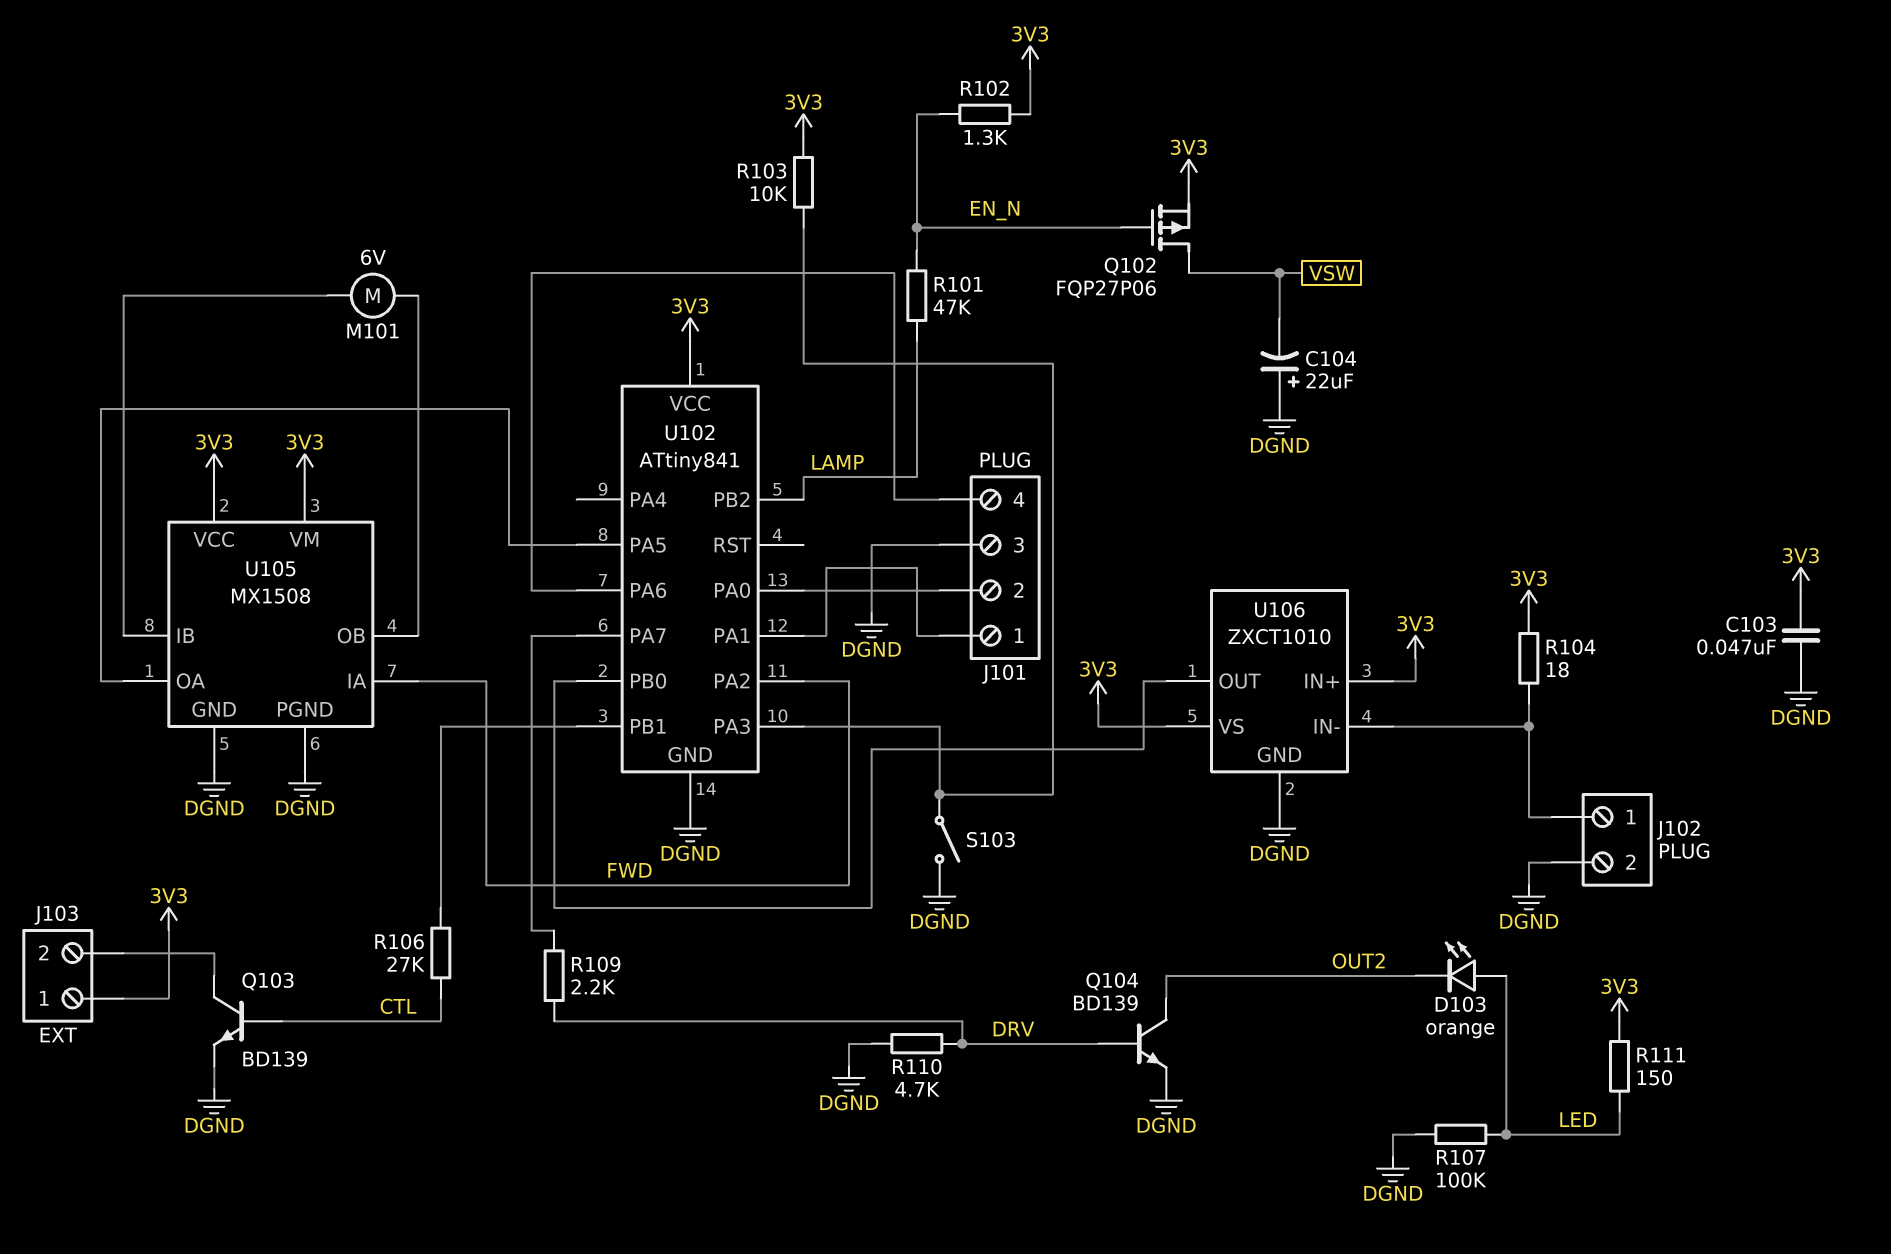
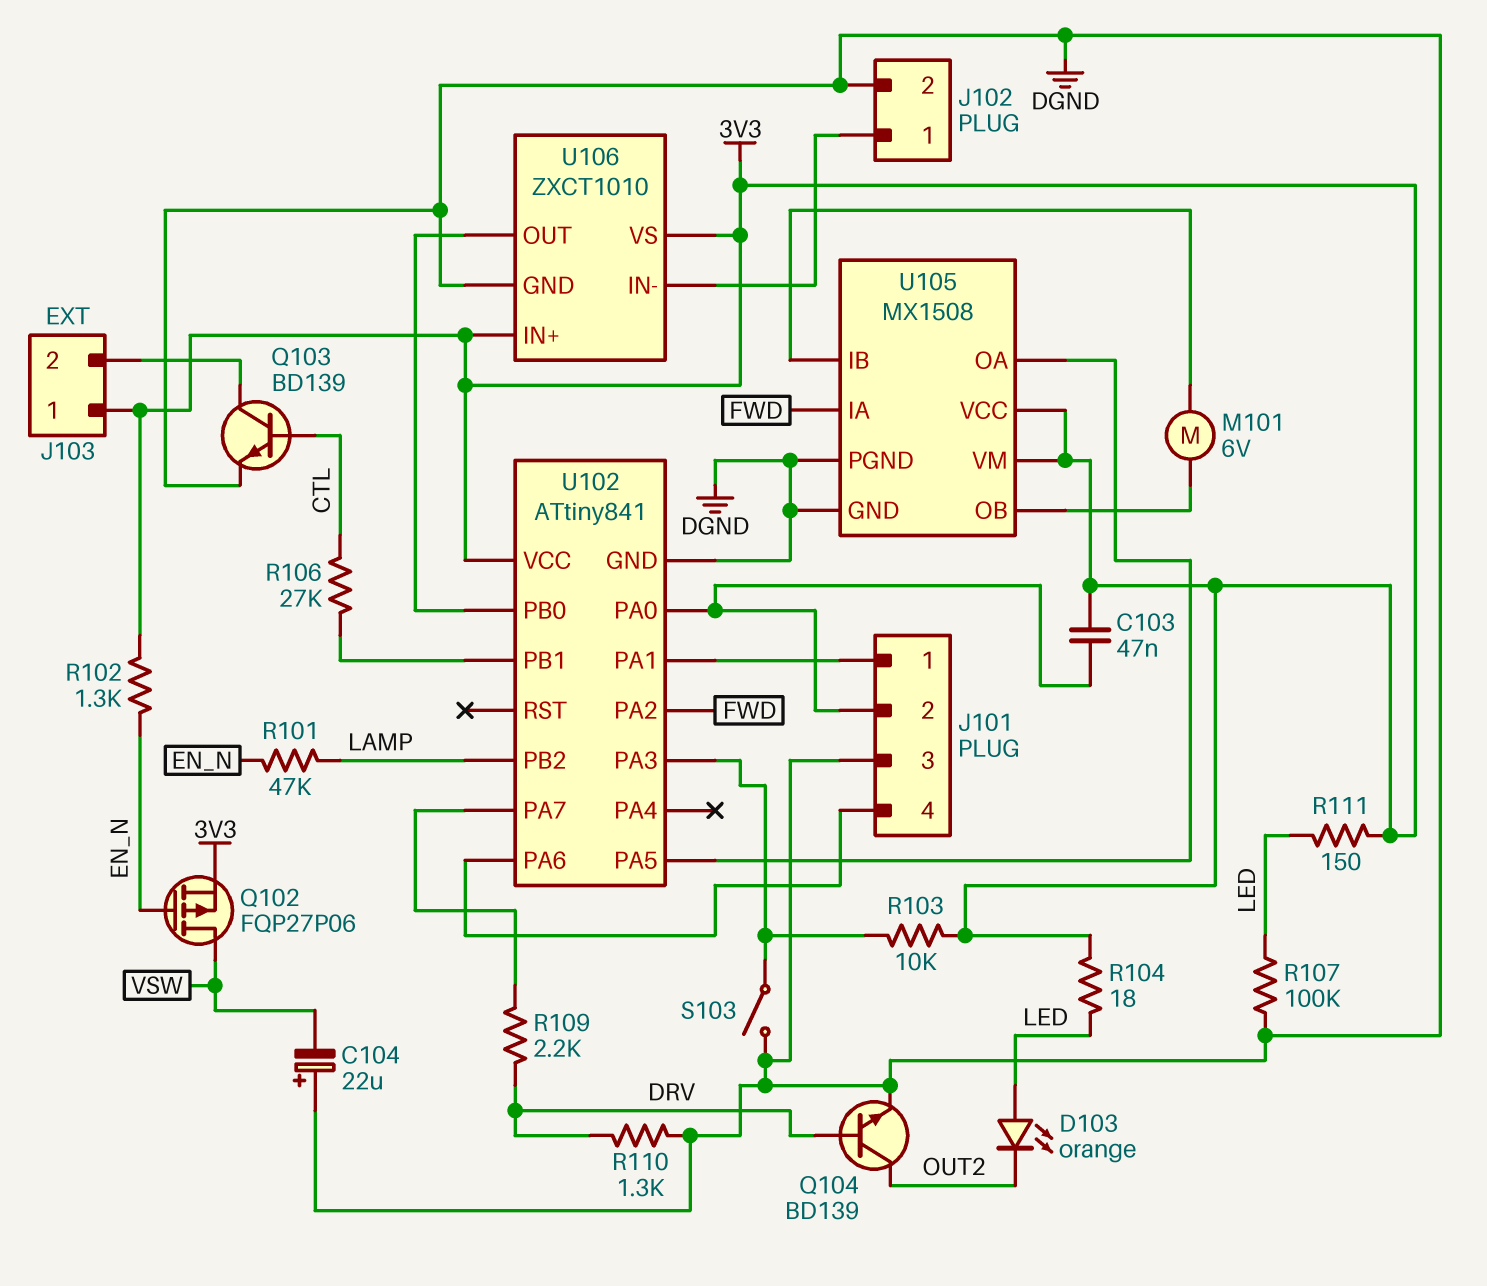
C103: 47nF (3V3, DGND) -> 47nF (3V3, J101/2)
R104: 18 (3V3, J102/1) -> 18 (3V3, LED)
R110: 4.7k (DGND, DRV) -> 1.3k (DGND, DRV)

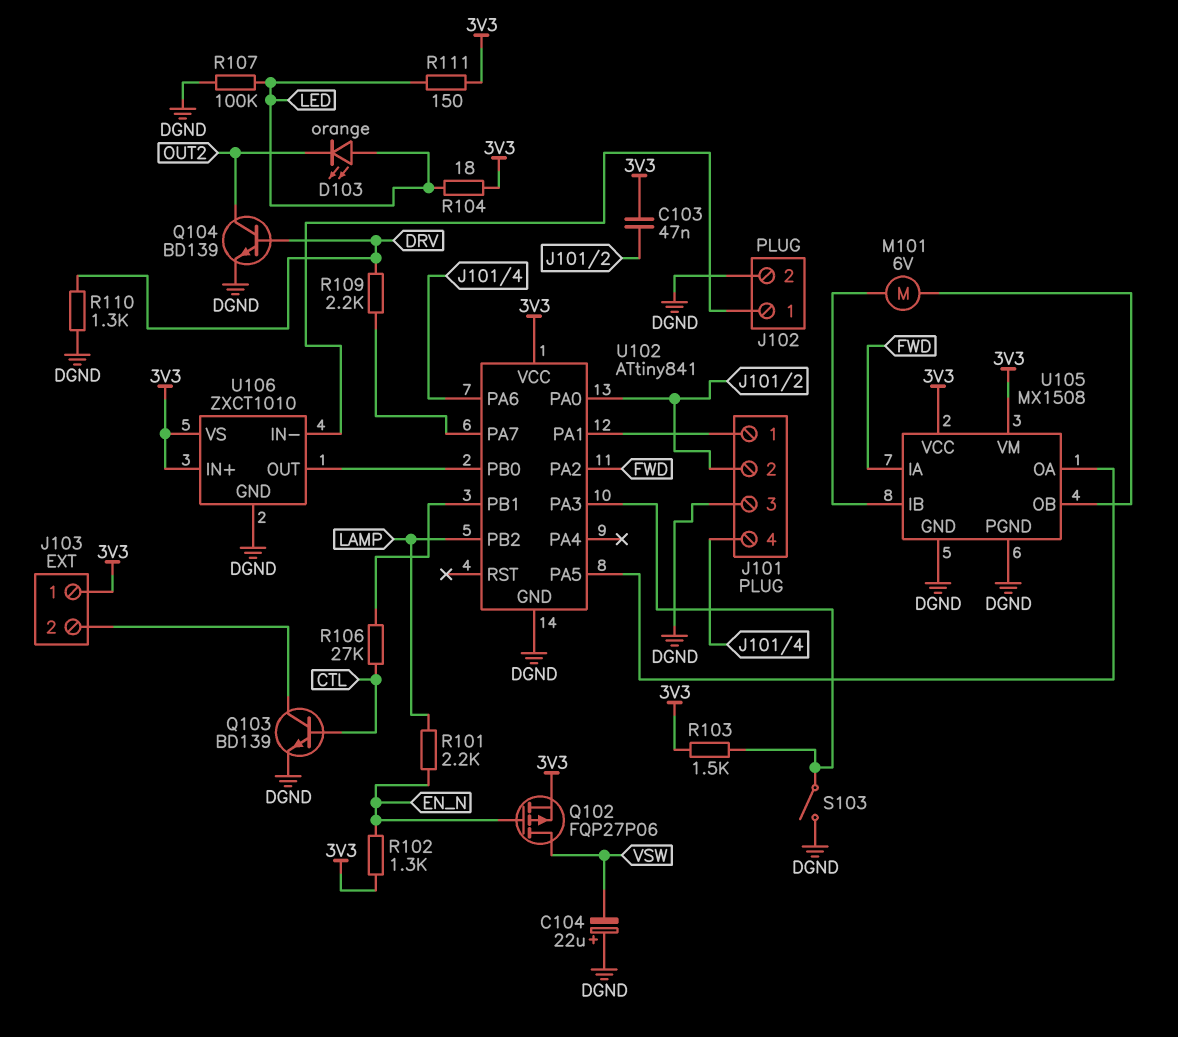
R101: 47k (EN_N, LAMP) -> 2.2k (EN_N, LAMP)
R103: 10k (3V3, U102/PA3) -> 1.5k (3V3, U102/PA3)

